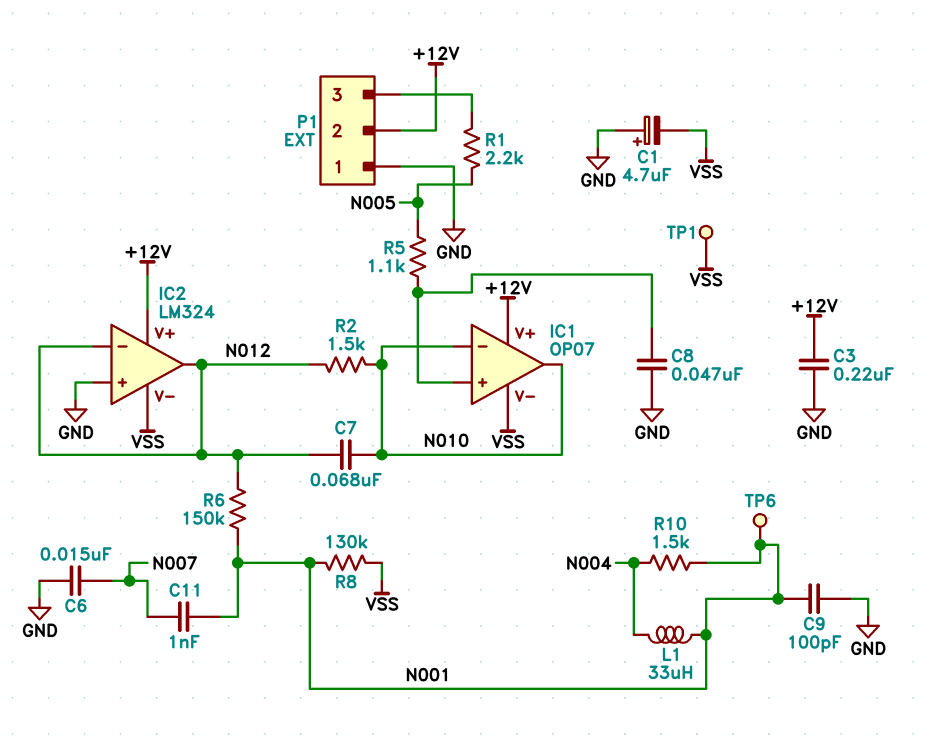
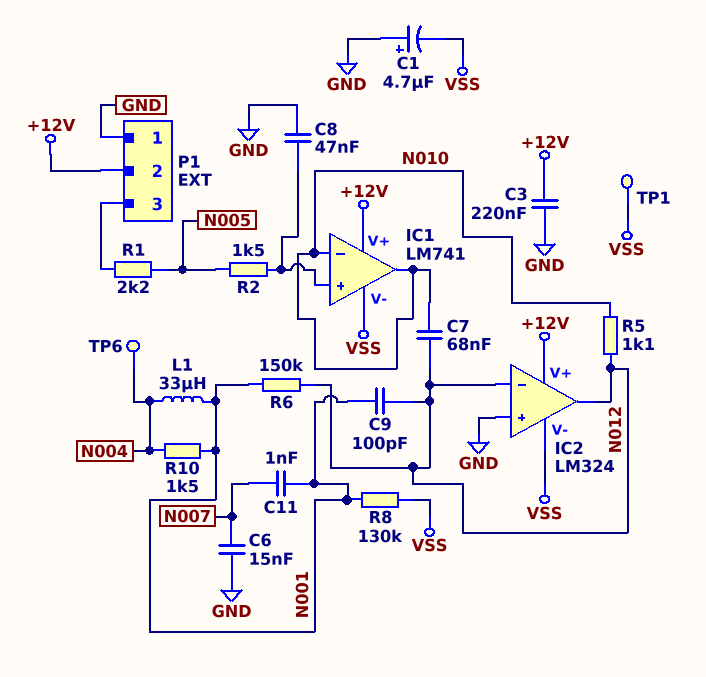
C9: 100pF (GND, N001) -> 100pF (N001, N012)
IC1: OP07 -> LM741
R2: 1.5k (N010, N012) -> 1.5k (IC1/in+, N005)
R5: 1.1k (IC1/in+, N005) -> 1.1k (N010, N012)
TP6: test point (N001) -> test point (N004)

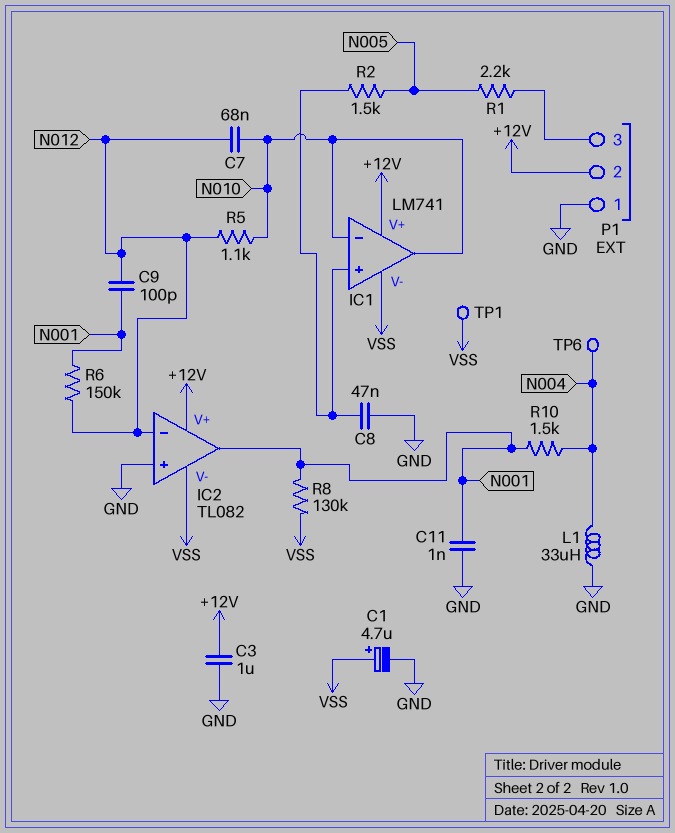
C1: 4.7uF (plus GND, minus VSS) -> 4.7uF (plus VSS, minus GND)
C3: 220nF (+12V, GND) -> 1uF (+12V, GND)
C6: 15nF (GND, N007) -> none
C11: 1nF (N001, N007) -> 1nF (GND, N001)
IC2: LM324 -> TL082
IC2 pin out: N012 -> N001
L1: 33uH (N001, N004) -> 33uH (GND, N004)

